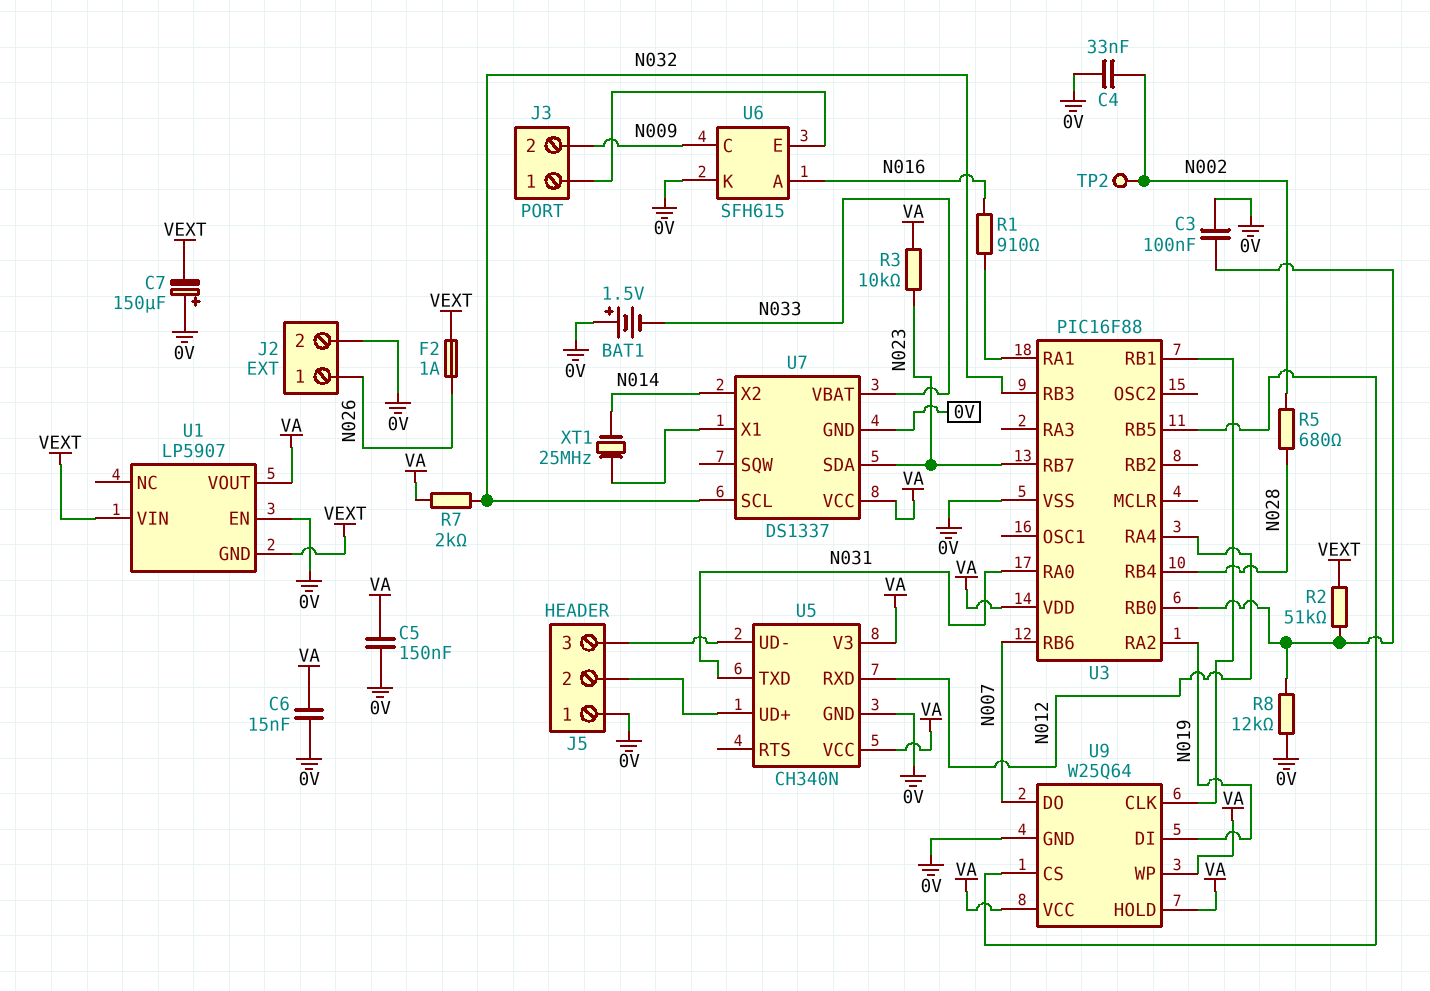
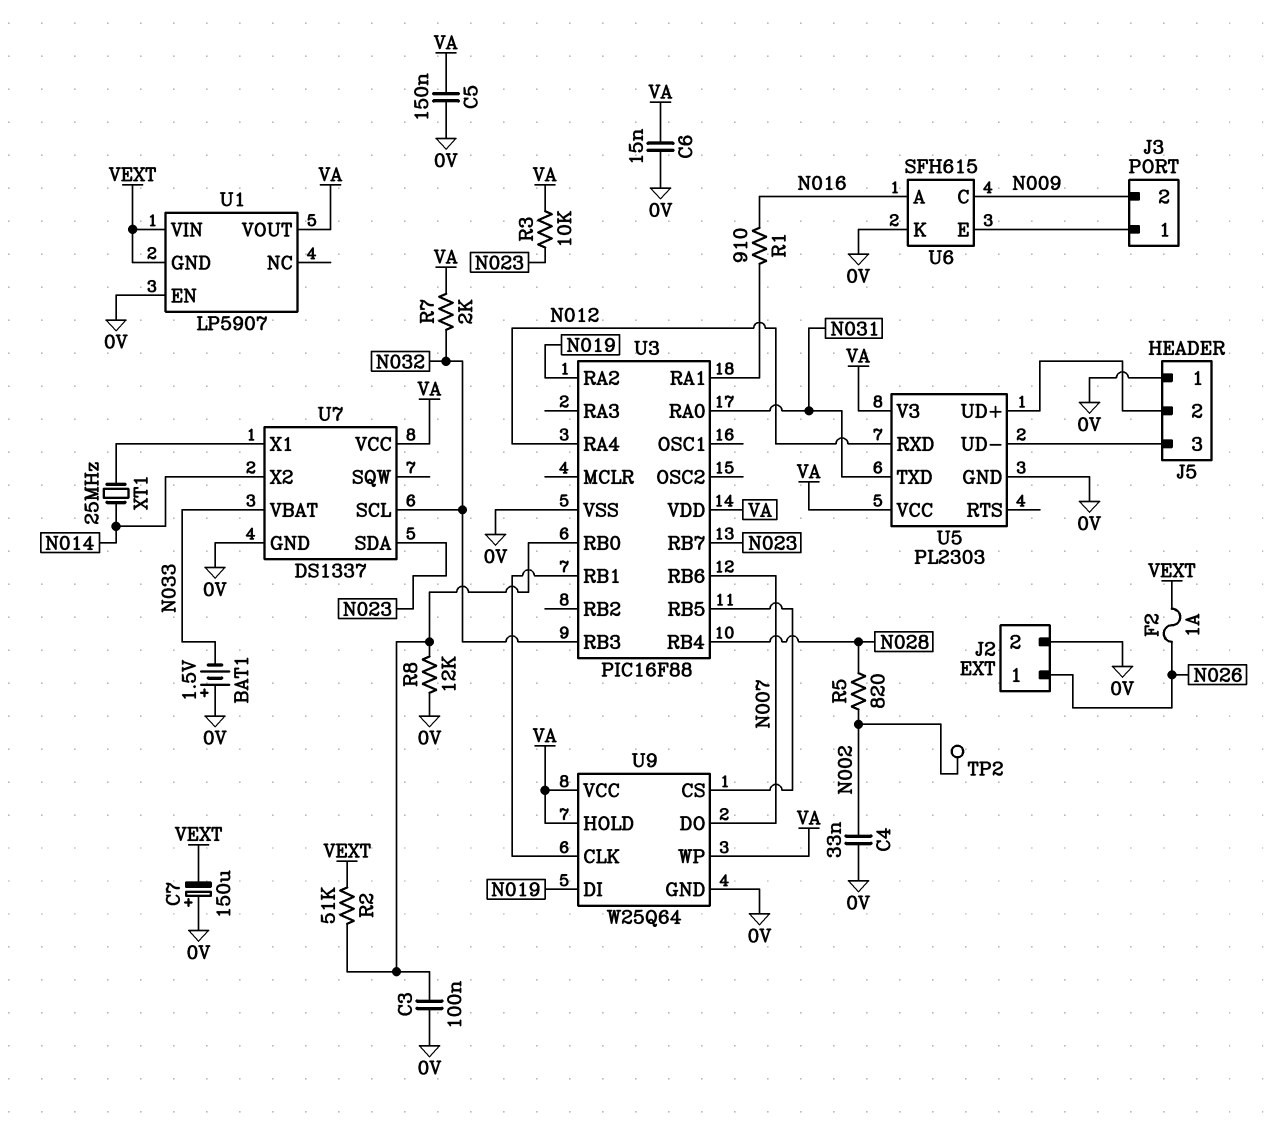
R5: 680 (N002, N028) -> 820 (N002, N028)
U5: CH340N -> PL2303

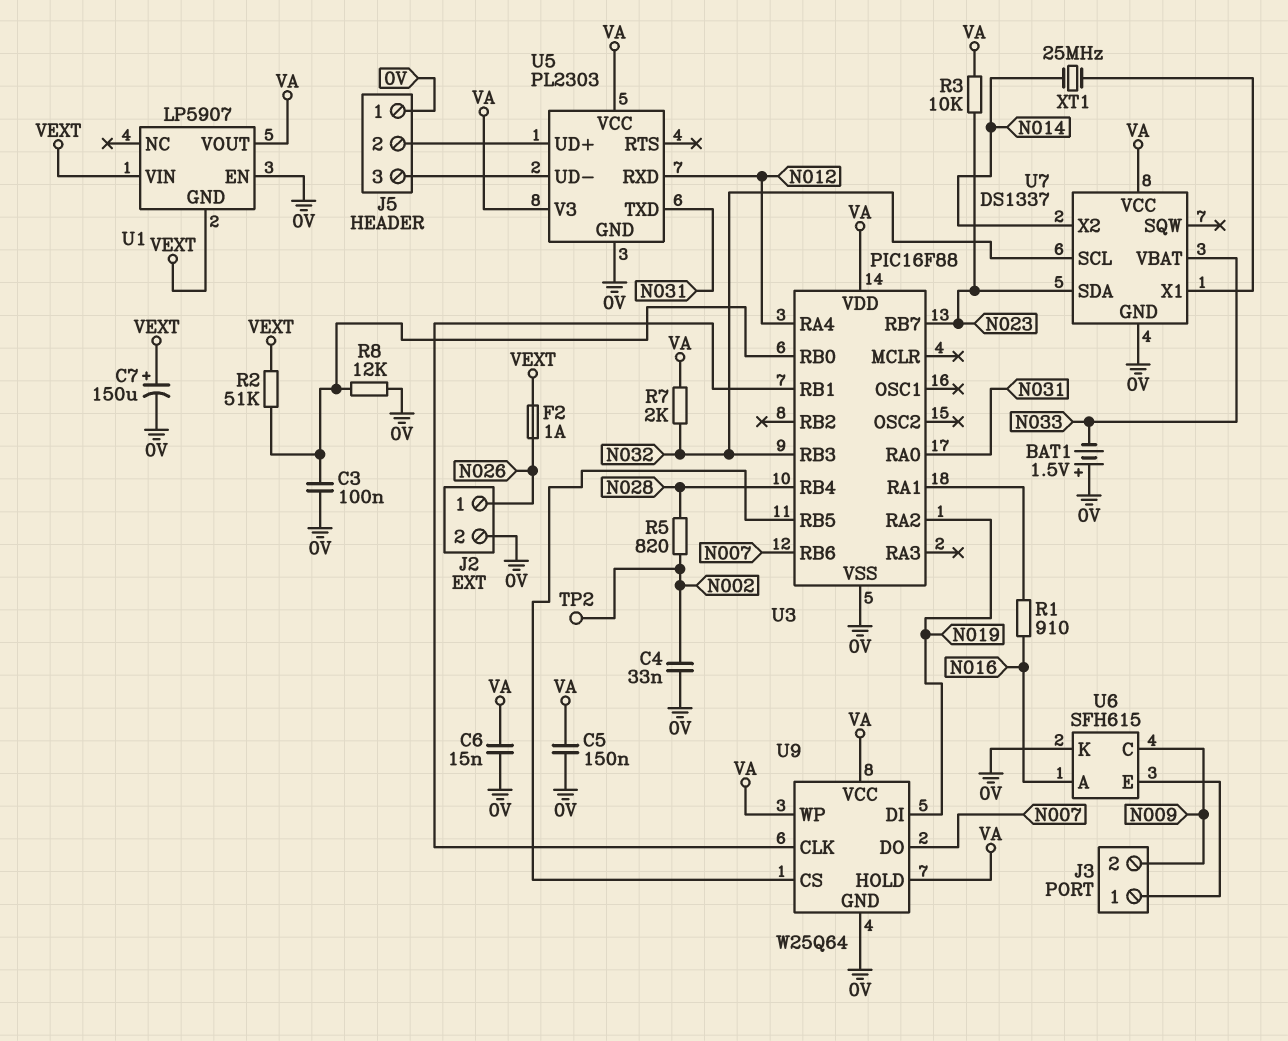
C7: 150uF (plus 0V, minus VEXT) -> 150uF (plus VEXT, minus 0V)

